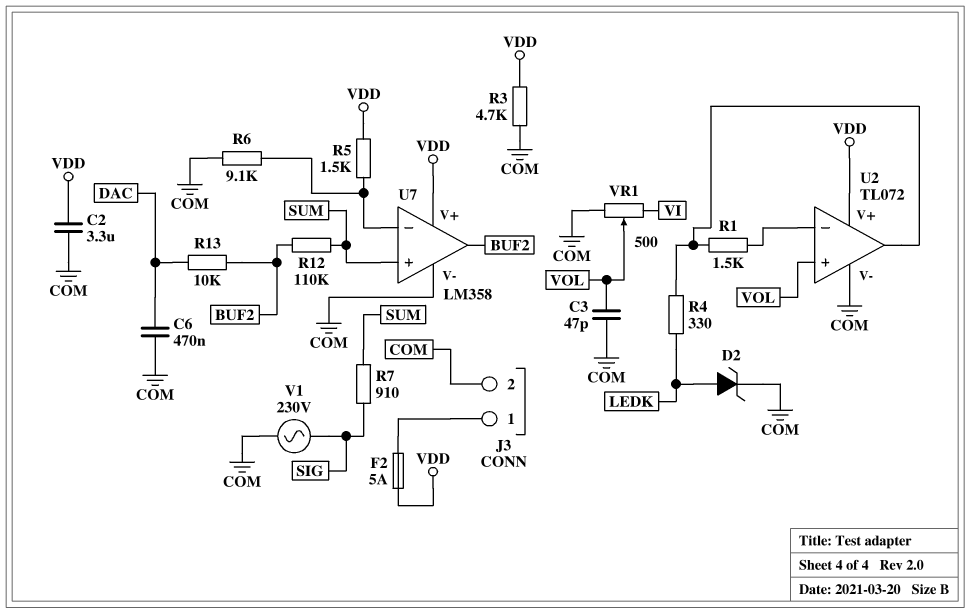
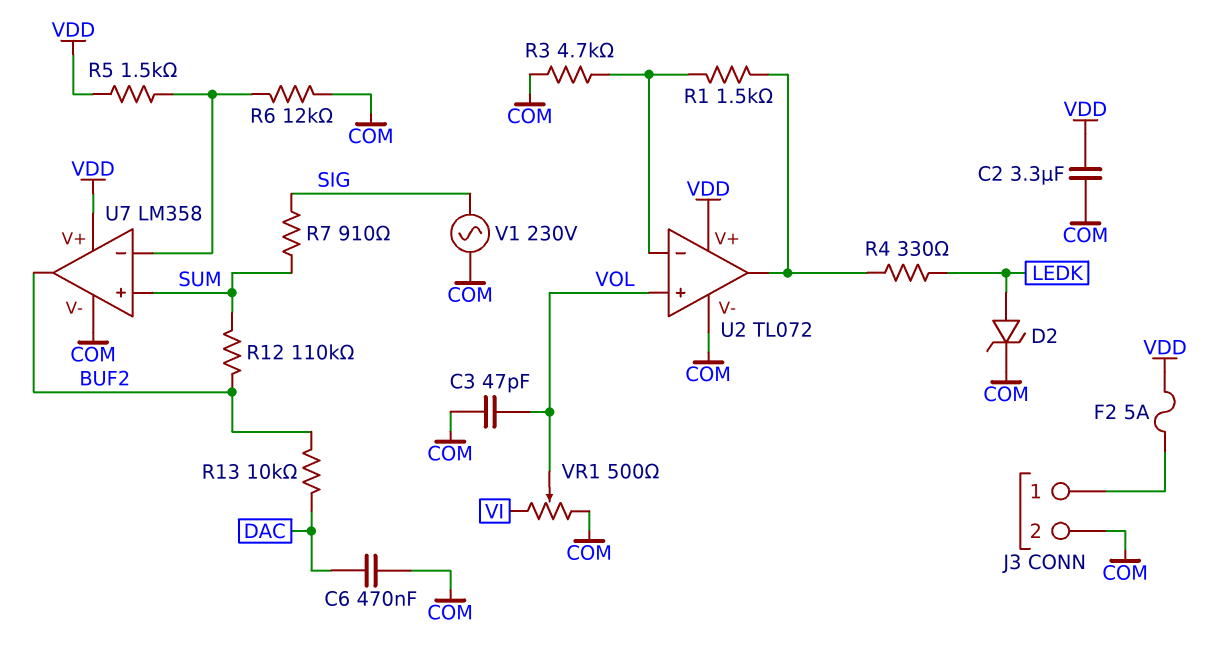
R3: 4.7k (COM, VDD) -> 4.7k (COM, U2/in-)
R6: 9.1k (COM, U7/in-) -> 12k (COM, U7/in-)

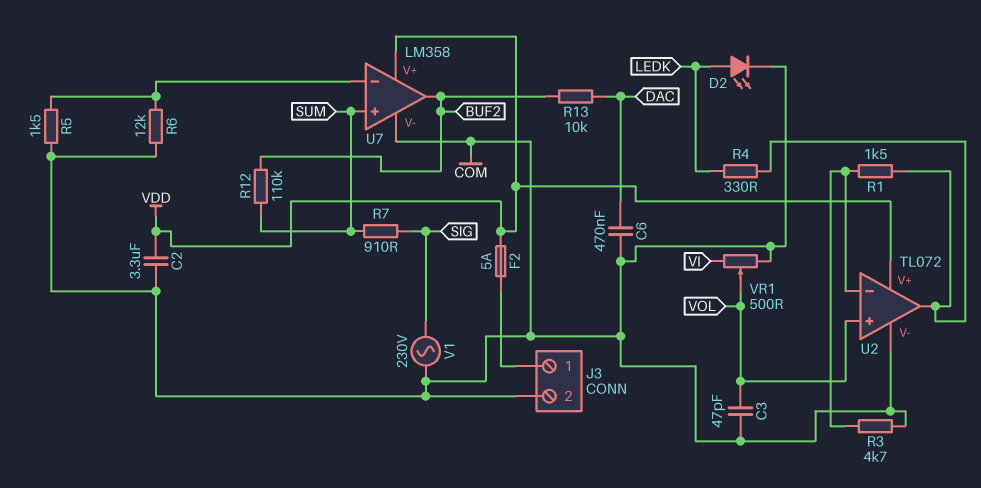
D2: zener (A LEDK, K COM) -> LED (A LEDK, K COM)
R5: 1.5k (U7/in-, VDD) -> 1.5k (COM, U7/in-)

